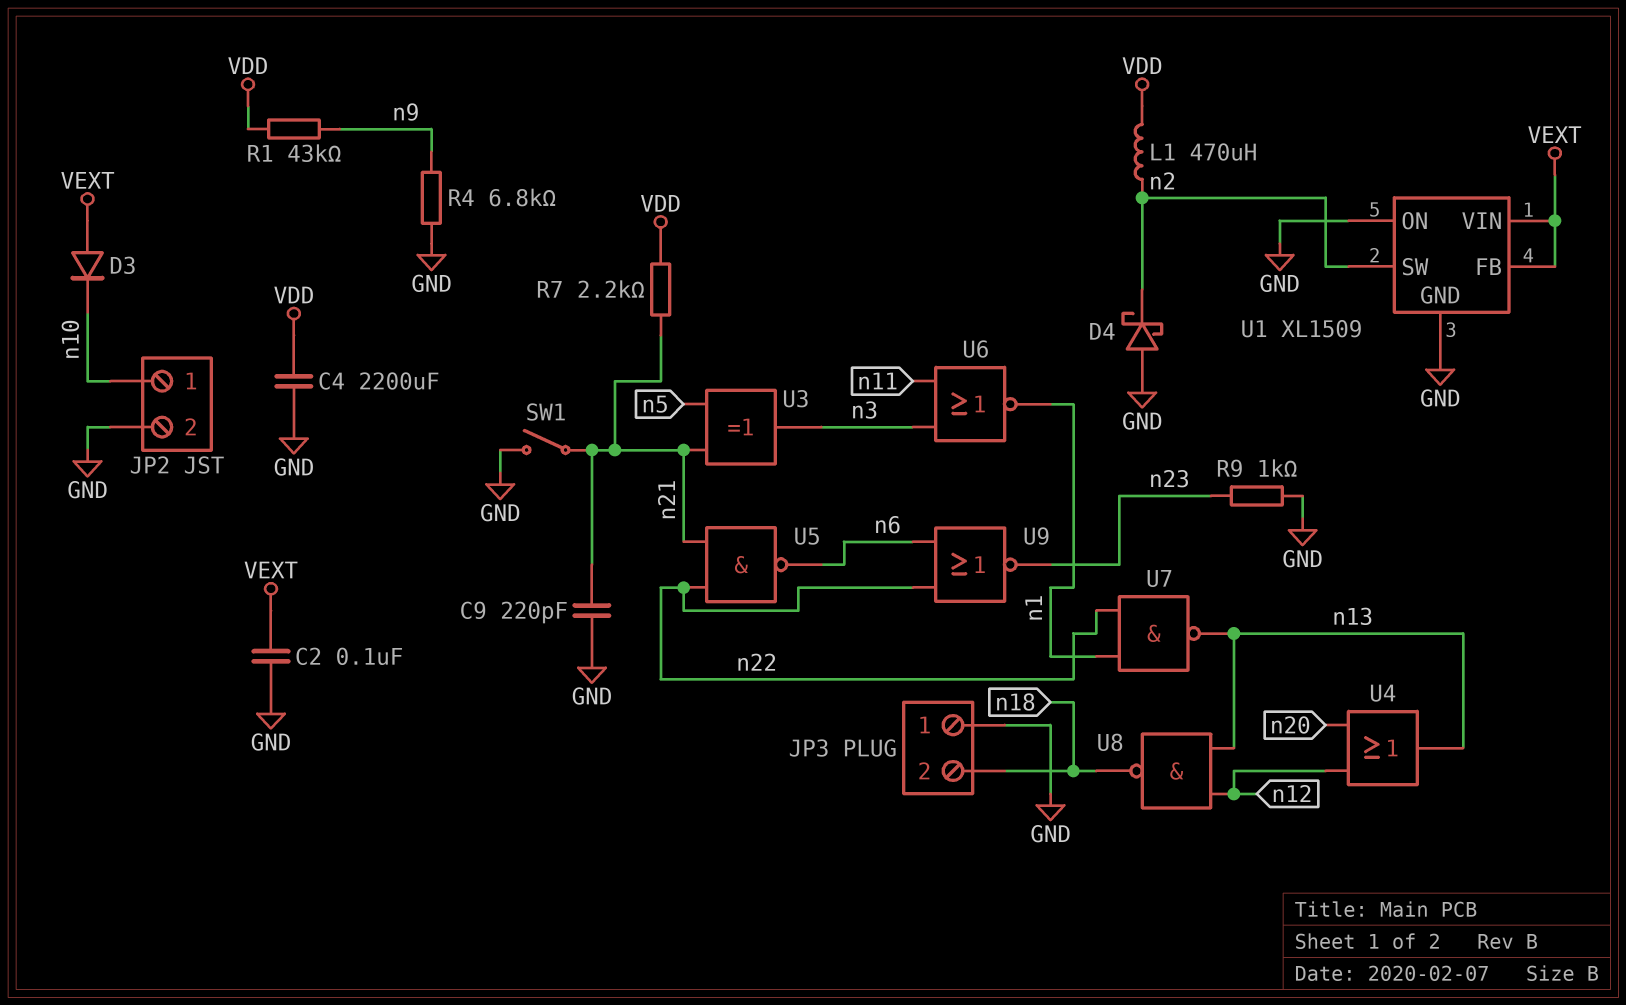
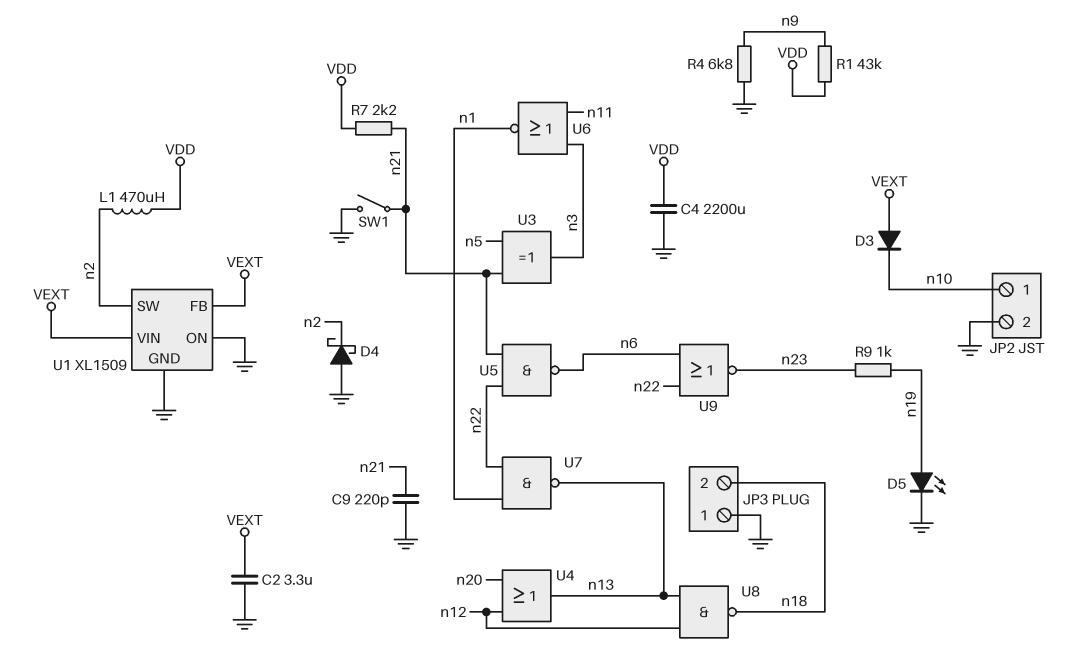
C2: 100nF (GND, VEXT) -> 3.3uF (GND, VEXT)
D5: none -> LED (A n19, K GND)
R9: 1k (GND, n23) -> 1k (n19, n23)

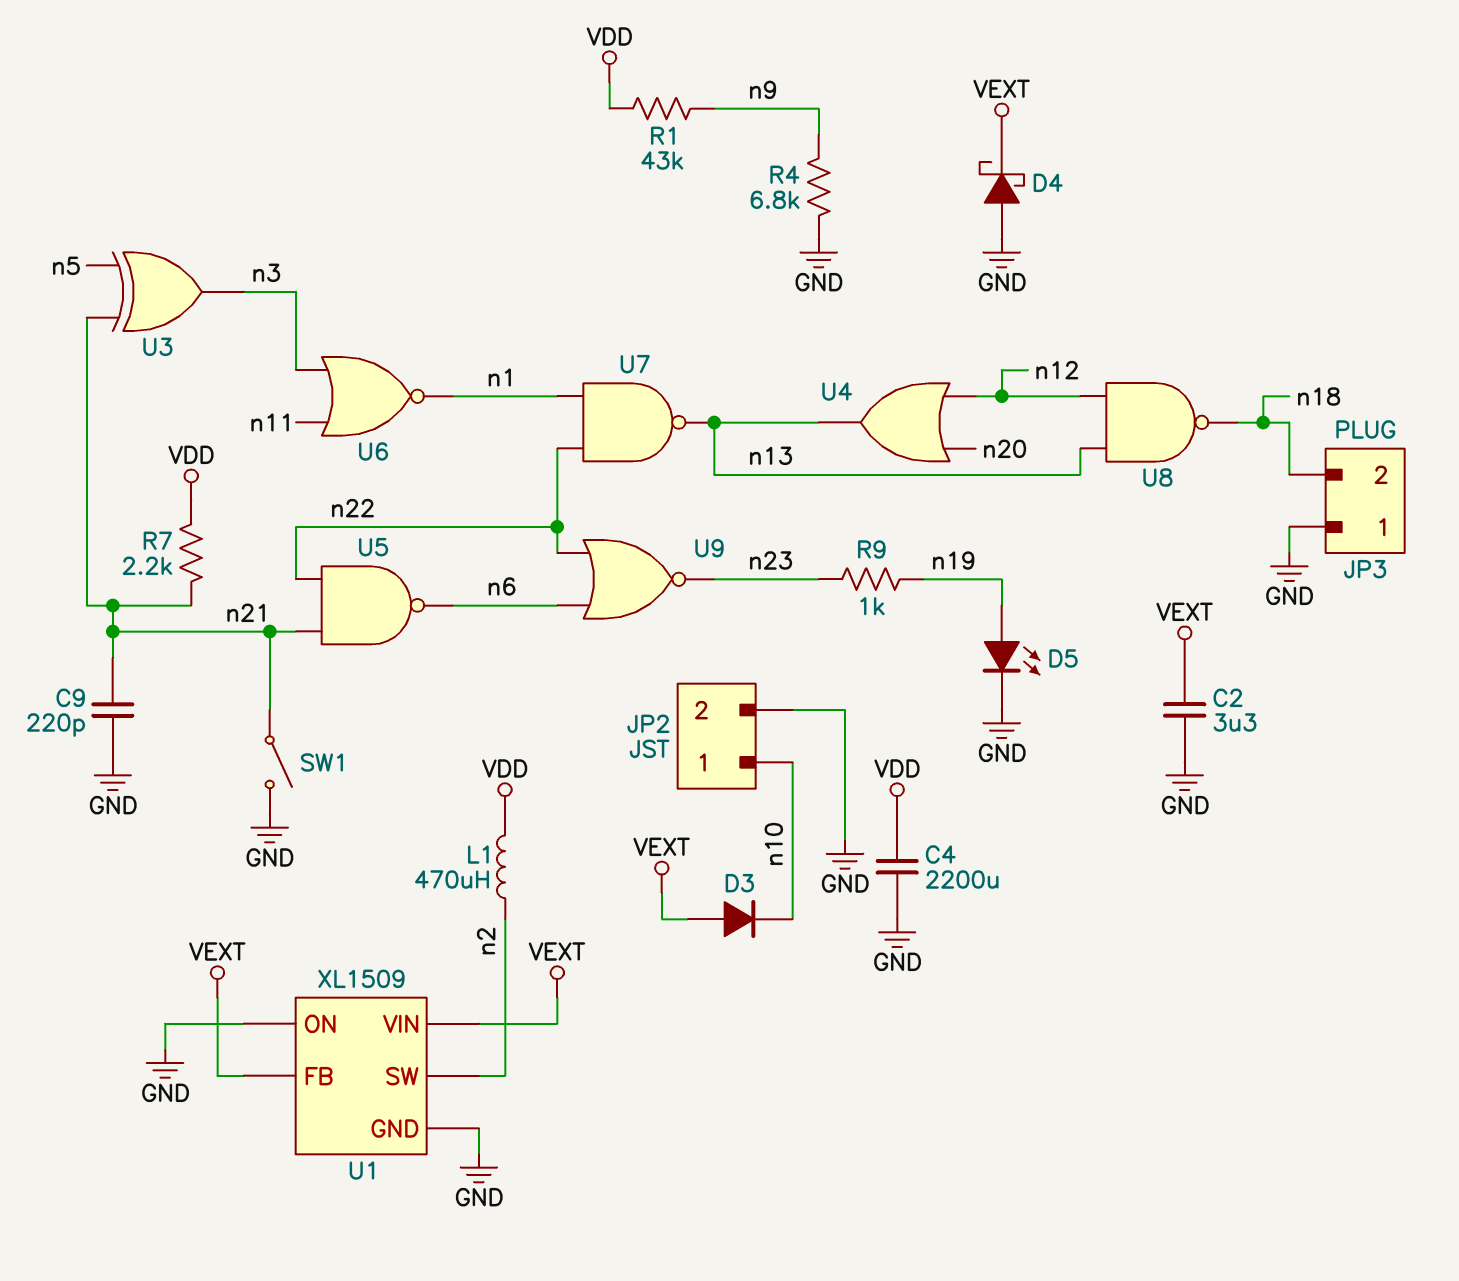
D4: schottky (A GND, K n2) -> schottky (A GND, K VEXT)

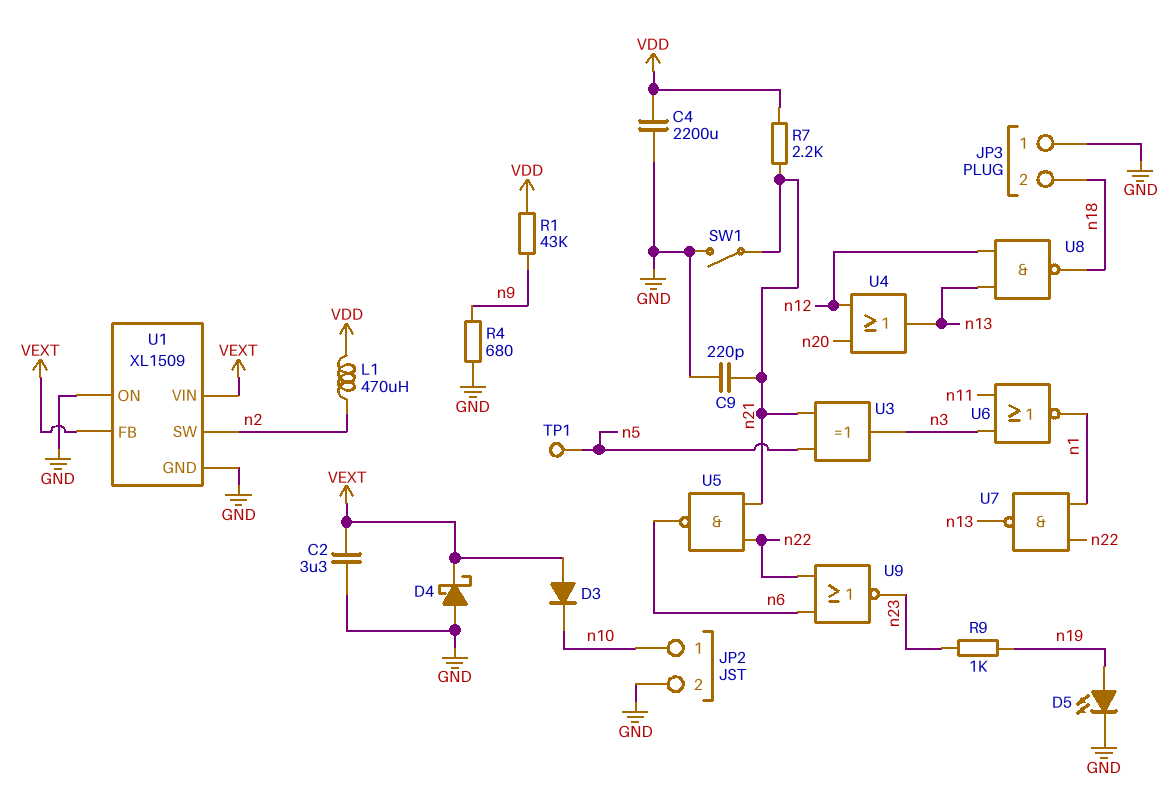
R4: 6.8k (GND, n9) -> 680 (GND, n9)
TP1: none -> test point (n5)

